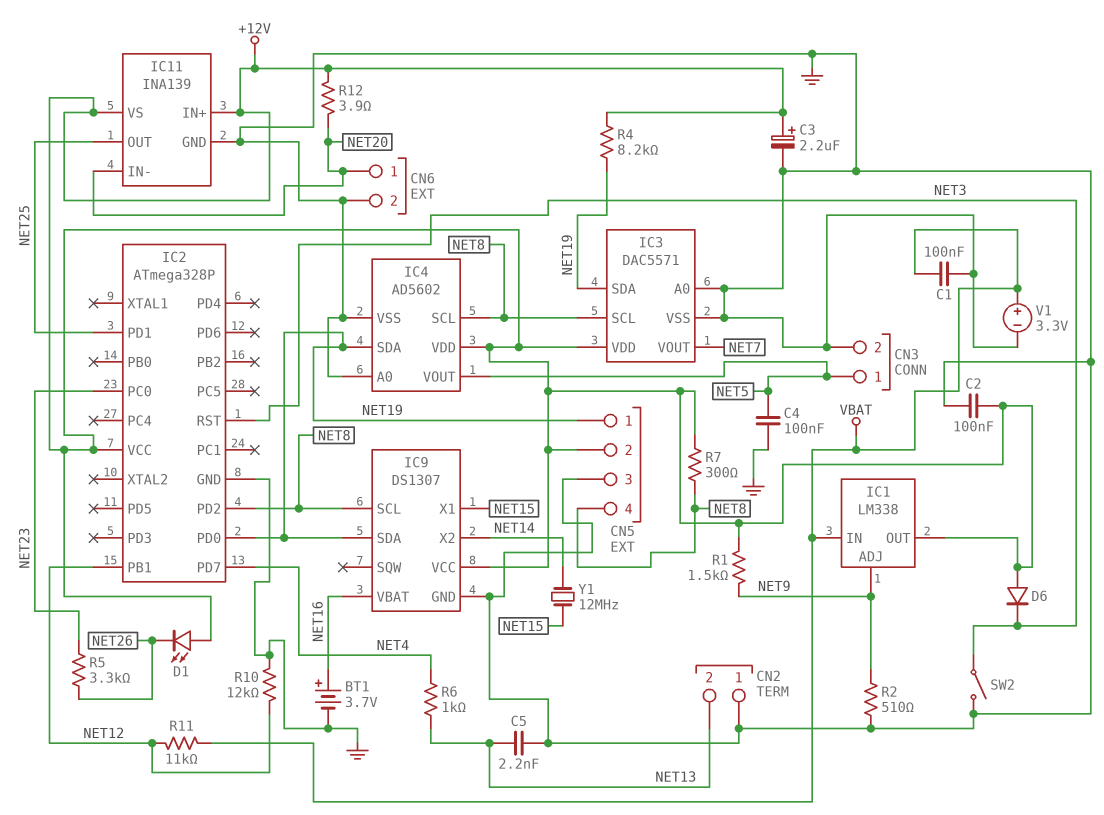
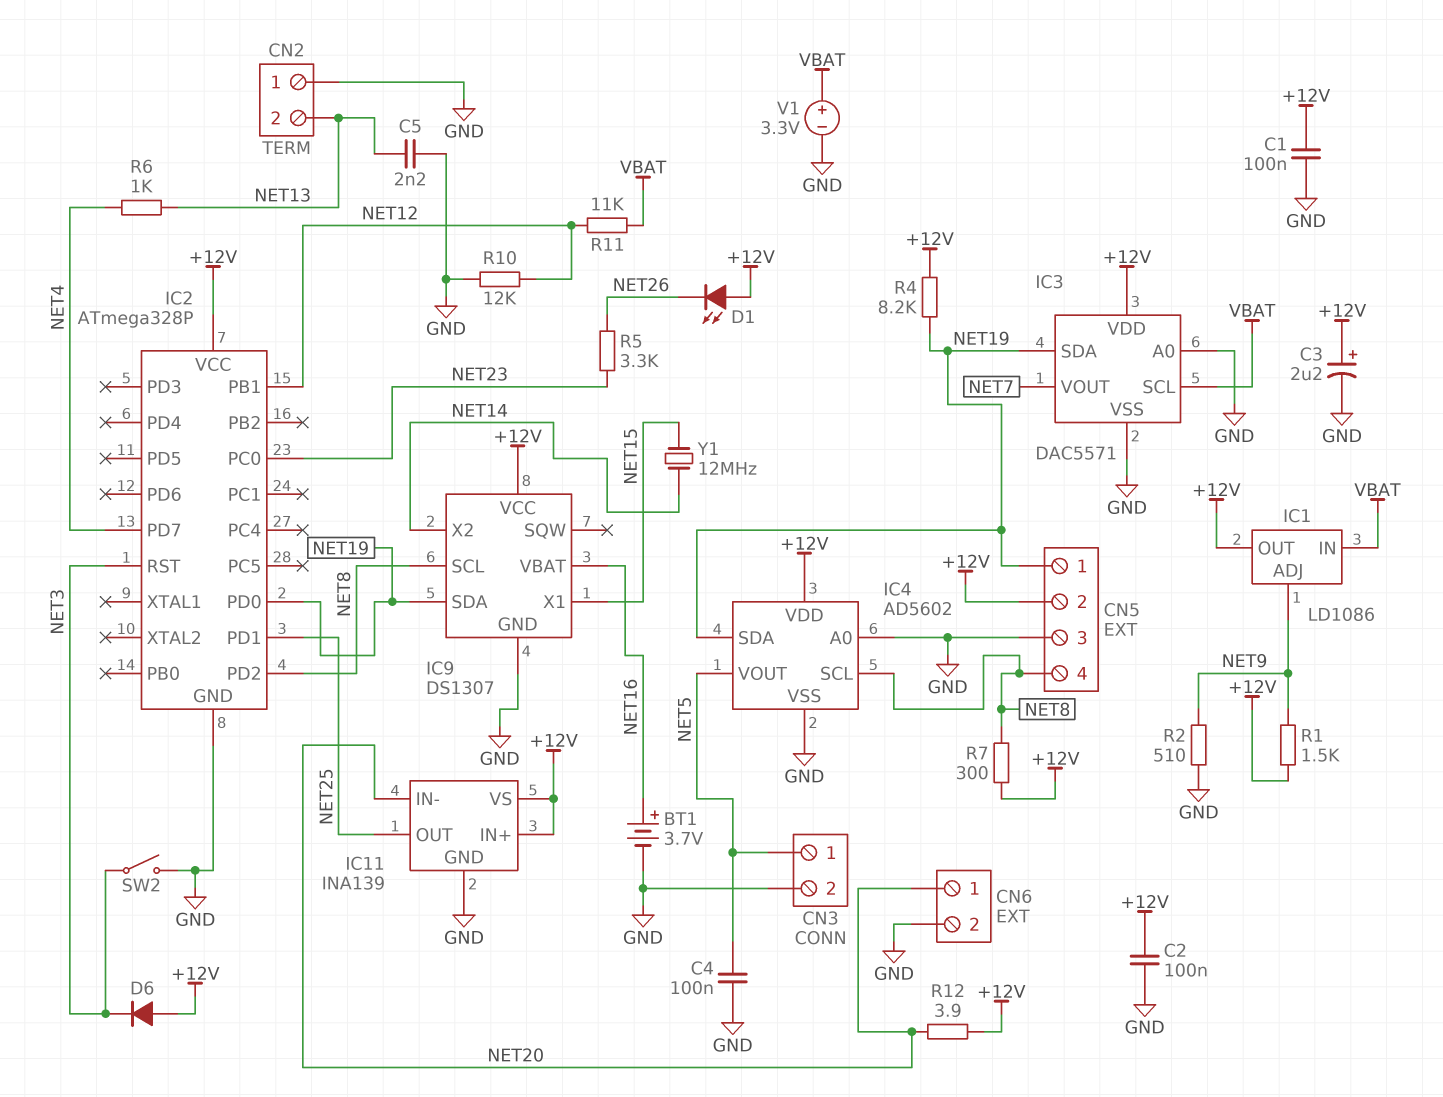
C1: 100nF (GND, VBAT) -> 100nF (+12V, GND)
IC1: LM338 -> LD1086
IC3 pin SCL: NET8 -> VBAT

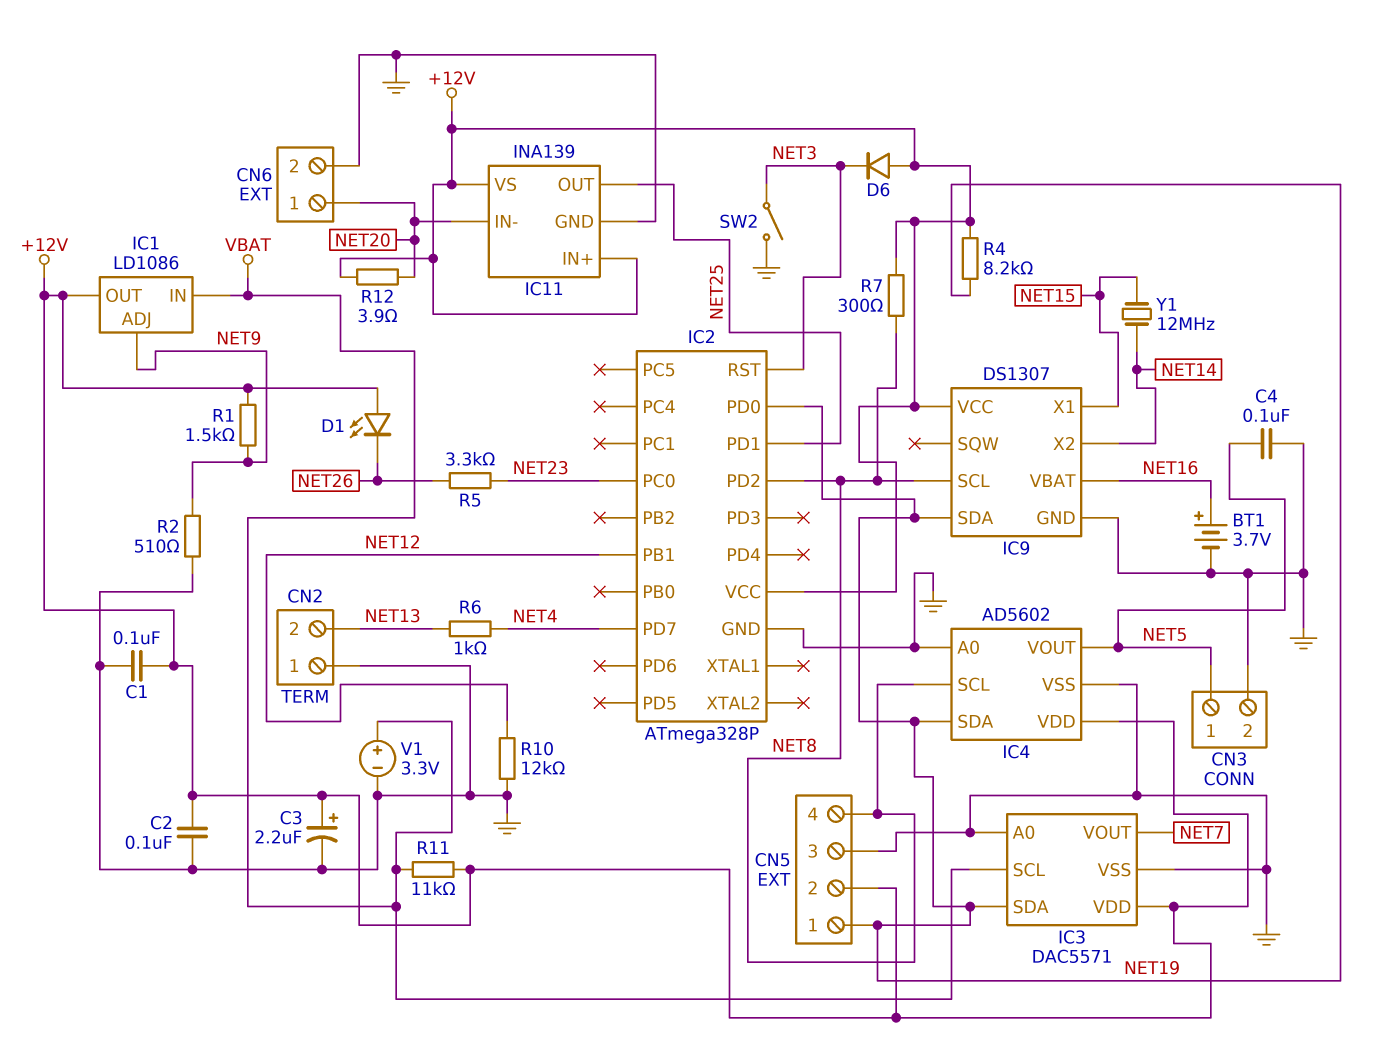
C5: 2.2nF (GND, NET13) -> none
R11: 11k (NET12, VBAT) -> 11k (+12V, VBAT)

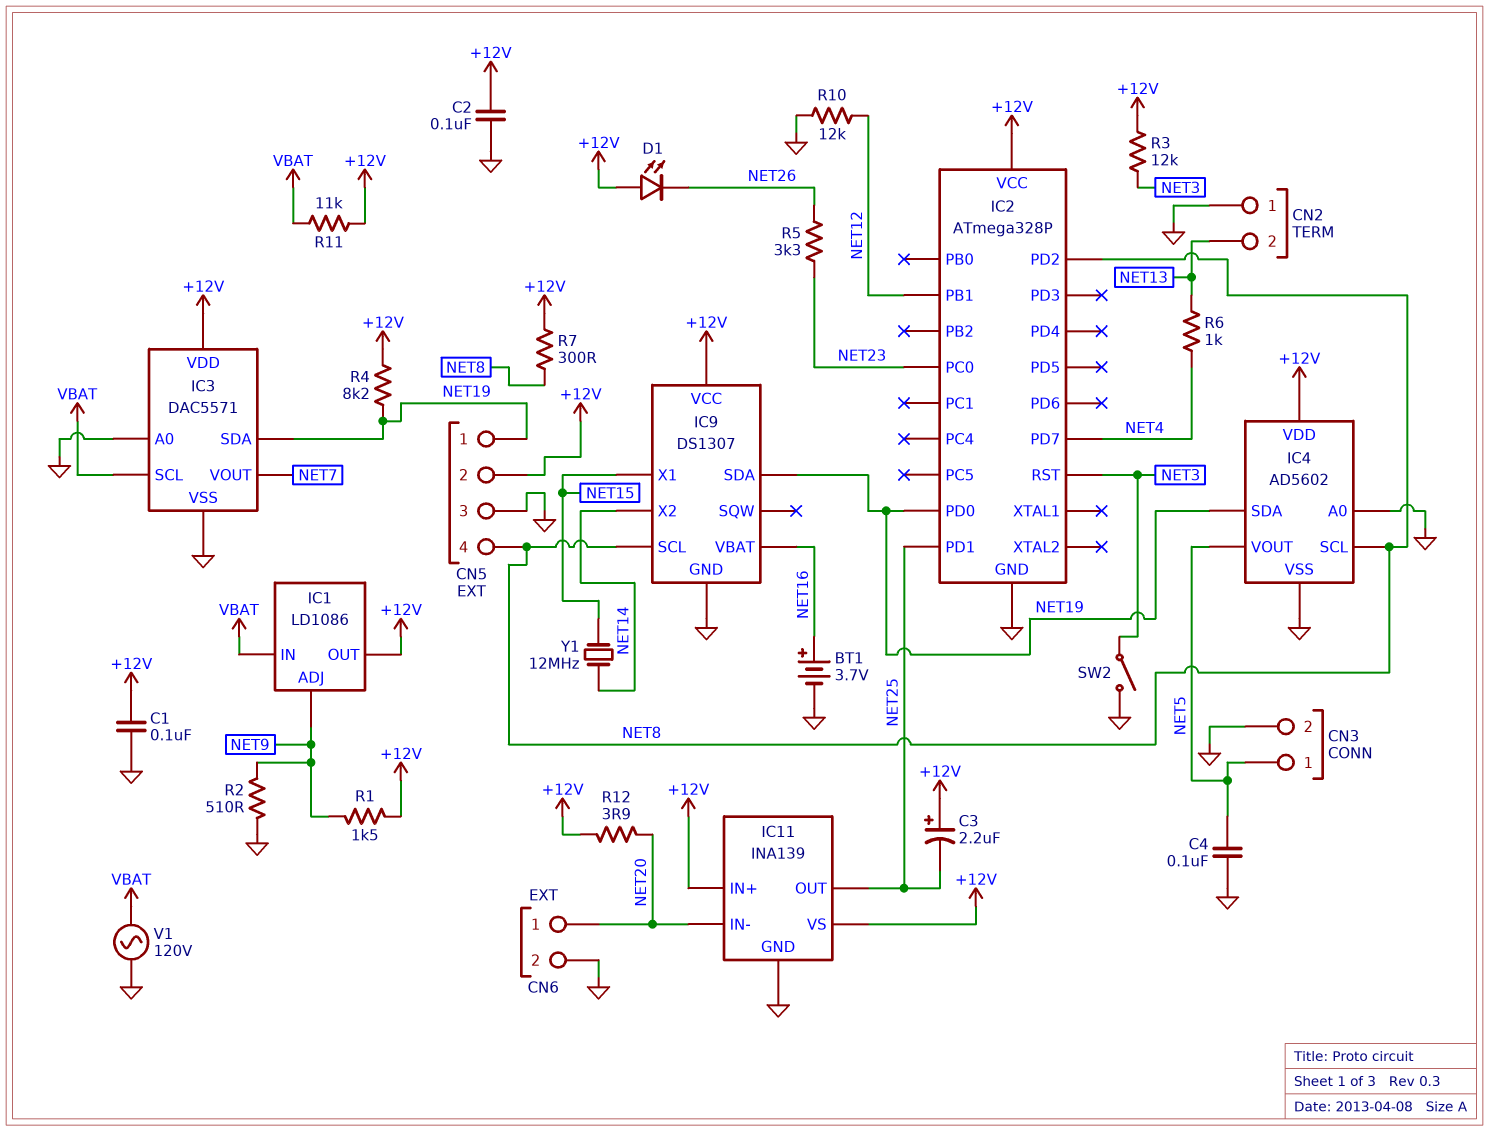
C3: 2.2uF (plus +12V, minus GND) -> 2.2uF (plus +12V, minus NET25)
D6: diode (A +12V, K NET3) -> none
R3: none -> 12k (+12V, NET3)
V1: 3.3V (plus VBAT, minus GND) -> AC 120V (GND, VBAT)

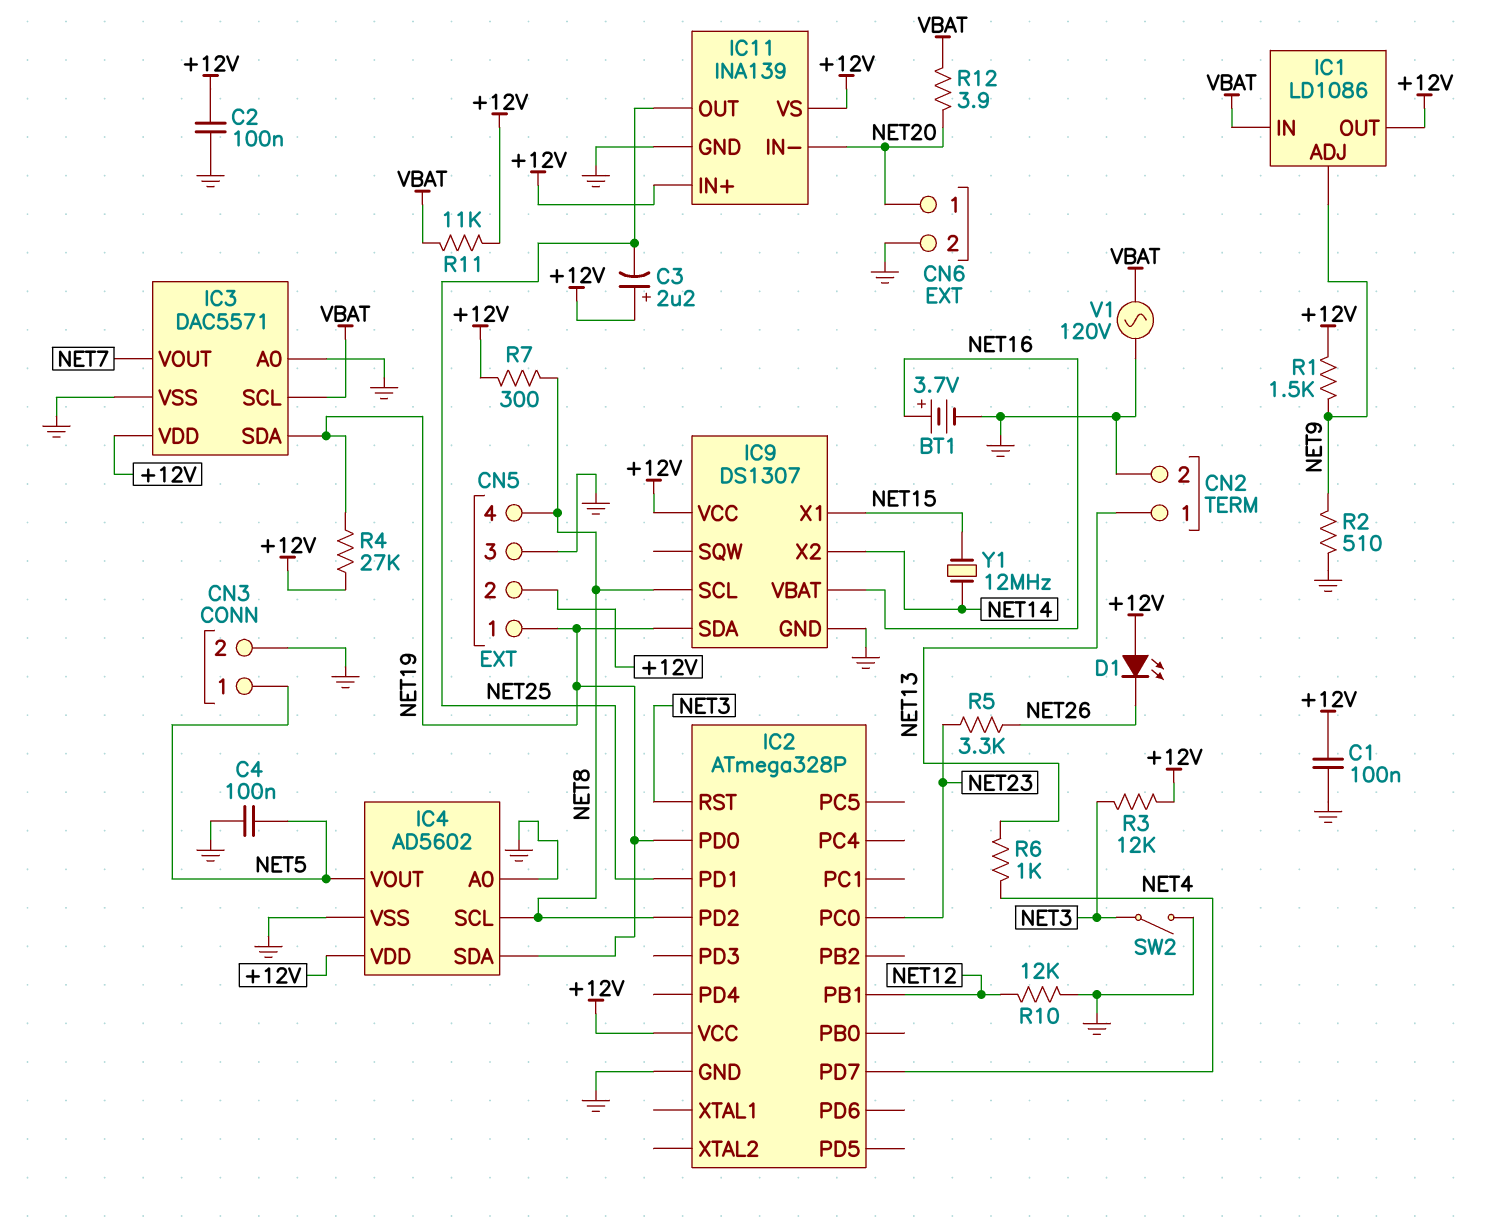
CN2 pin 1: GND -> NET13
CN2 pin 2: NET13 -> GND
R4: 8.2k (+12V, NET19) -> 27k (+12V, NET19)
R12: 3.9 (+12V, NET20) -> 3.9 (NET20, VBAT)

